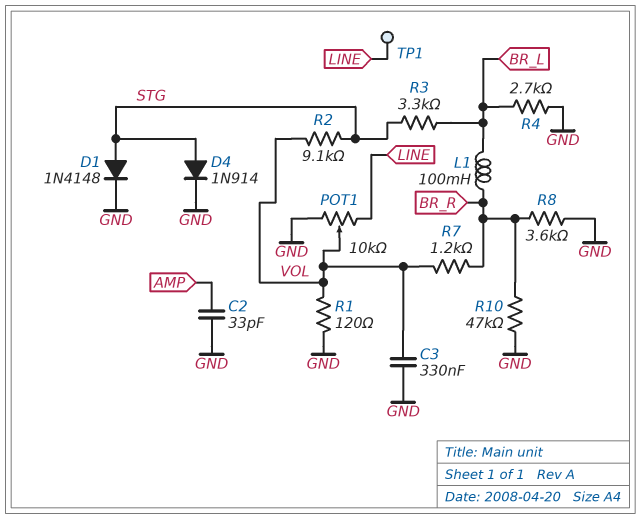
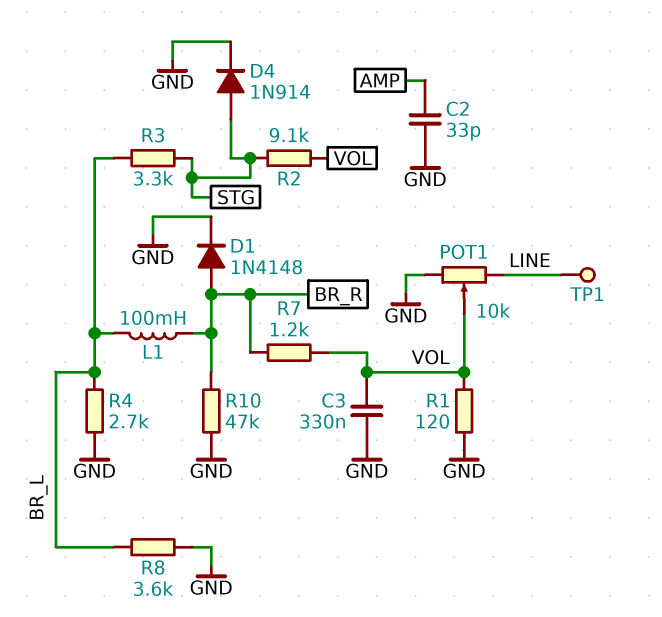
D1: diode 1N4148 (A STG, K GND) -> diode 1N4148 (A BR_R, K GND)
R8: 3.6k (BR_R, GND) -> 3.6k (BR_L, GND)

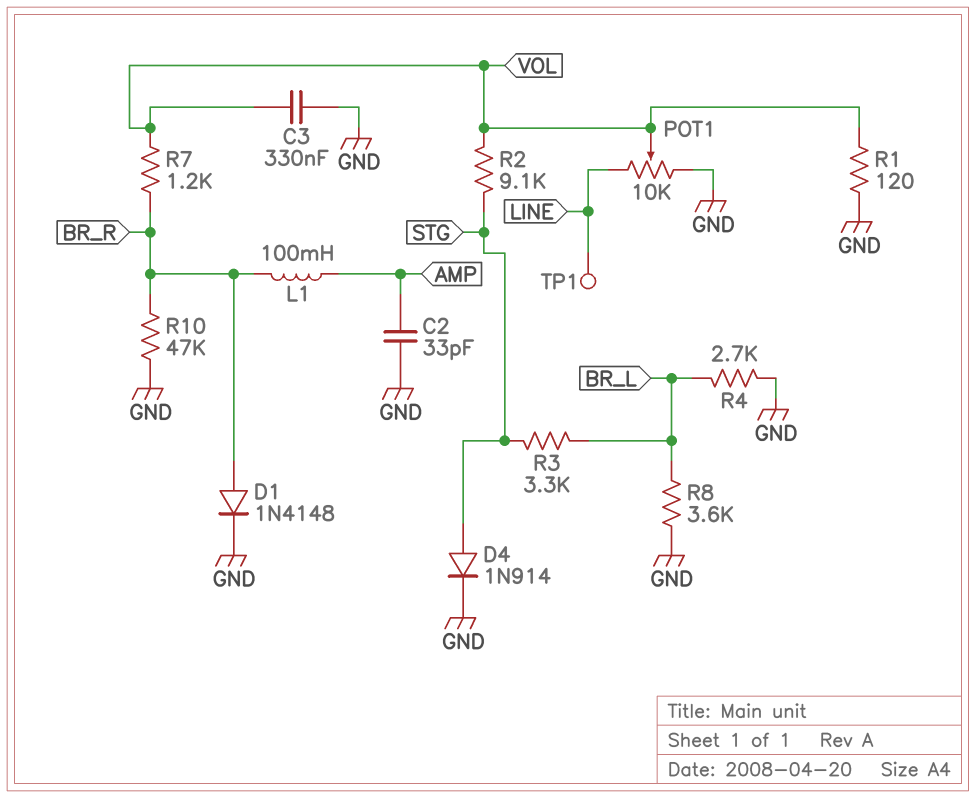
L1: 100mH (BR_L, BR_R) -> 100mH (AMP, BR_R)

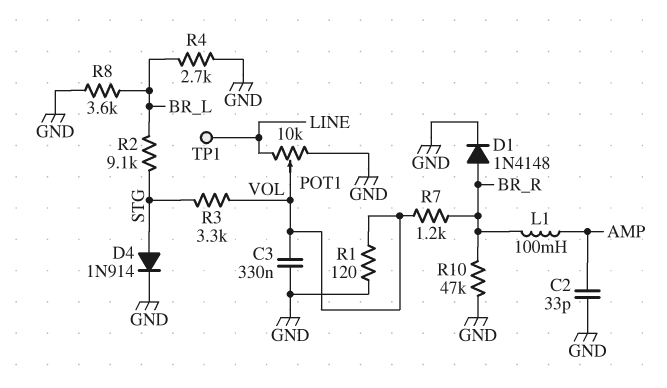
R2: 9.1k (STG, VOL) -> 9.1k (BR_L, STG)
R3: 3.3k (BR_L, STG) -> 3.3k (STG, VOL)

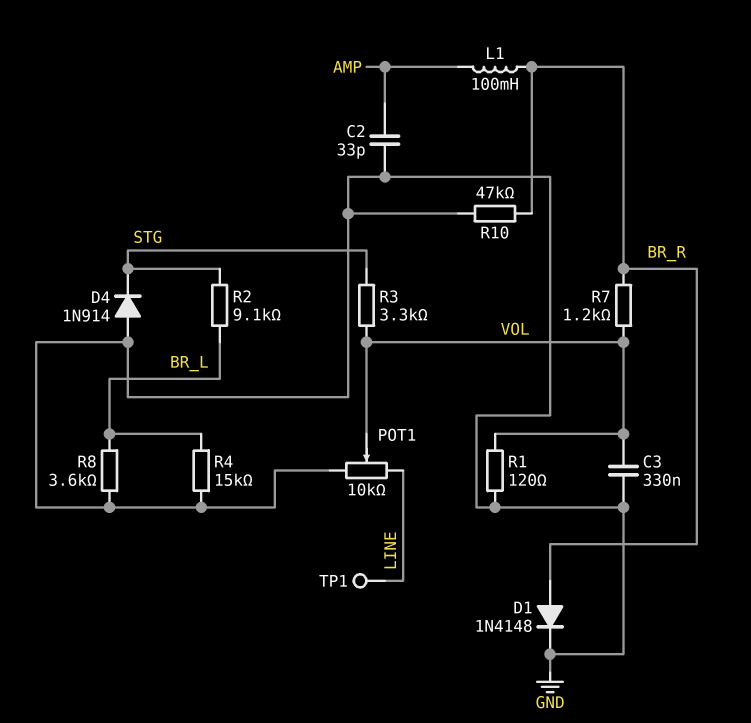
D4: diode 1N914 (A STG, K GND) -> diode 1N914 (A GND, K STG)
R4: 2.7k (BR_L, GND) -> 15k (BR_L, GND)

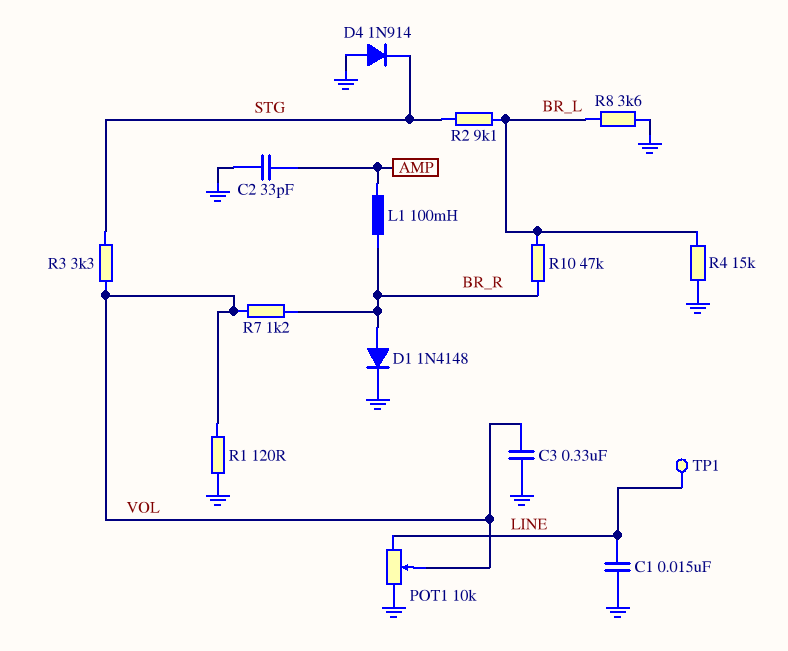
C1: none -> 15nF (GND, LINE)
R10: 47k (BR_R, GND) -> 47k (BR_L, BR_R)

